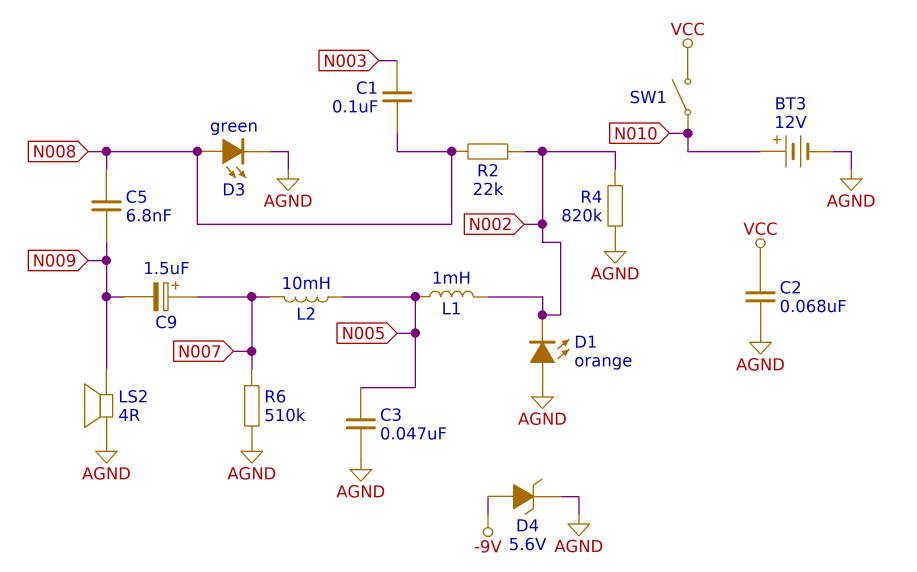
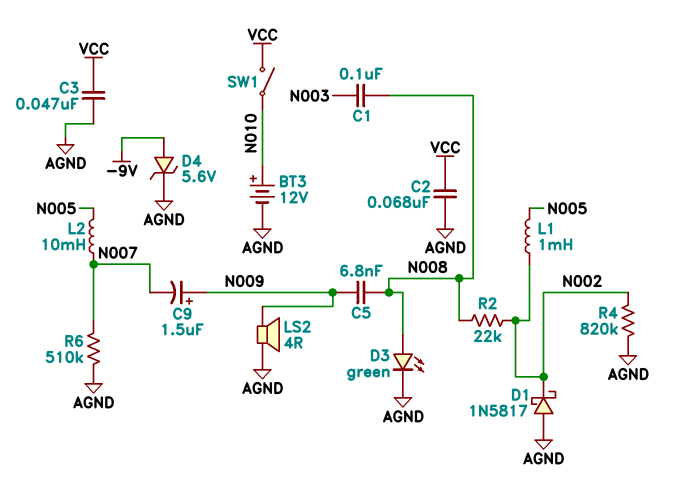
C3: 47nF (AGND, N005) -> 47nF (AGND, VCC)
C9: 1.5uF (plus N007, minus N009) -> 1.5uF (plus N009, minus N007)
D1: LED orange (A AGND, K N002) -> schottky 1N5817 (A AGND, K N002)

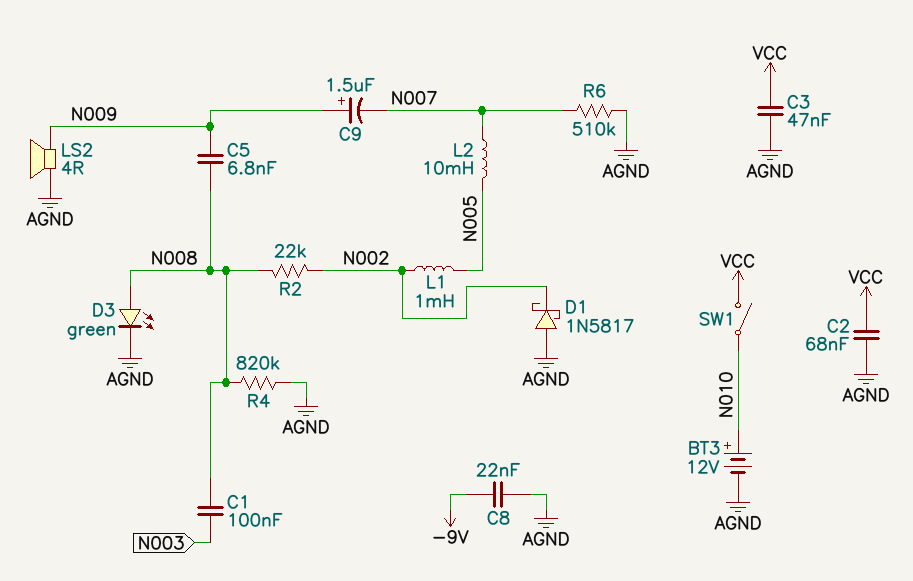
C8: none -> 22nF (-9V, AGND)
D4: zener 5.6V (A -9V, K AGND) -> none
R4: 820k (AGND, N002) -> 820k (AGND, N008)

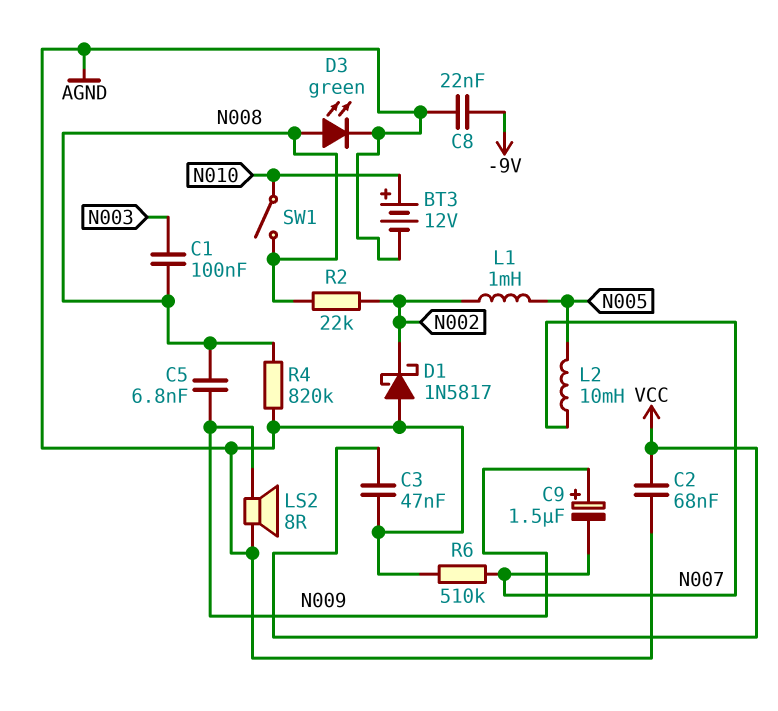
LS2: speaker 4R (AGND, N009) -> speaker 8R (AGND, N009)
SW1: switch (N010, VCC) -> switch (N008, N010)

